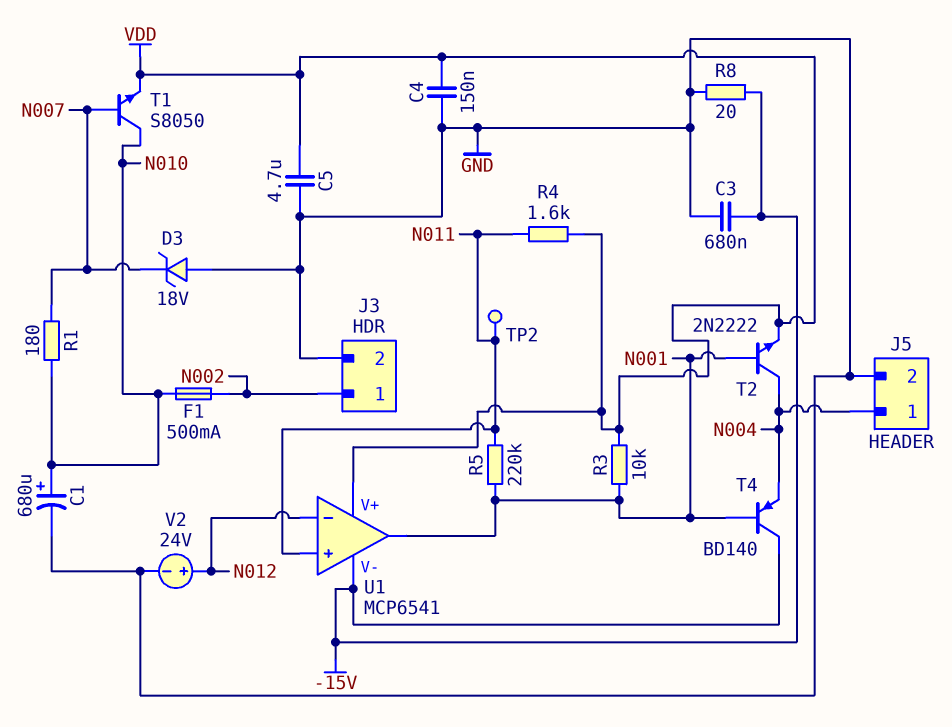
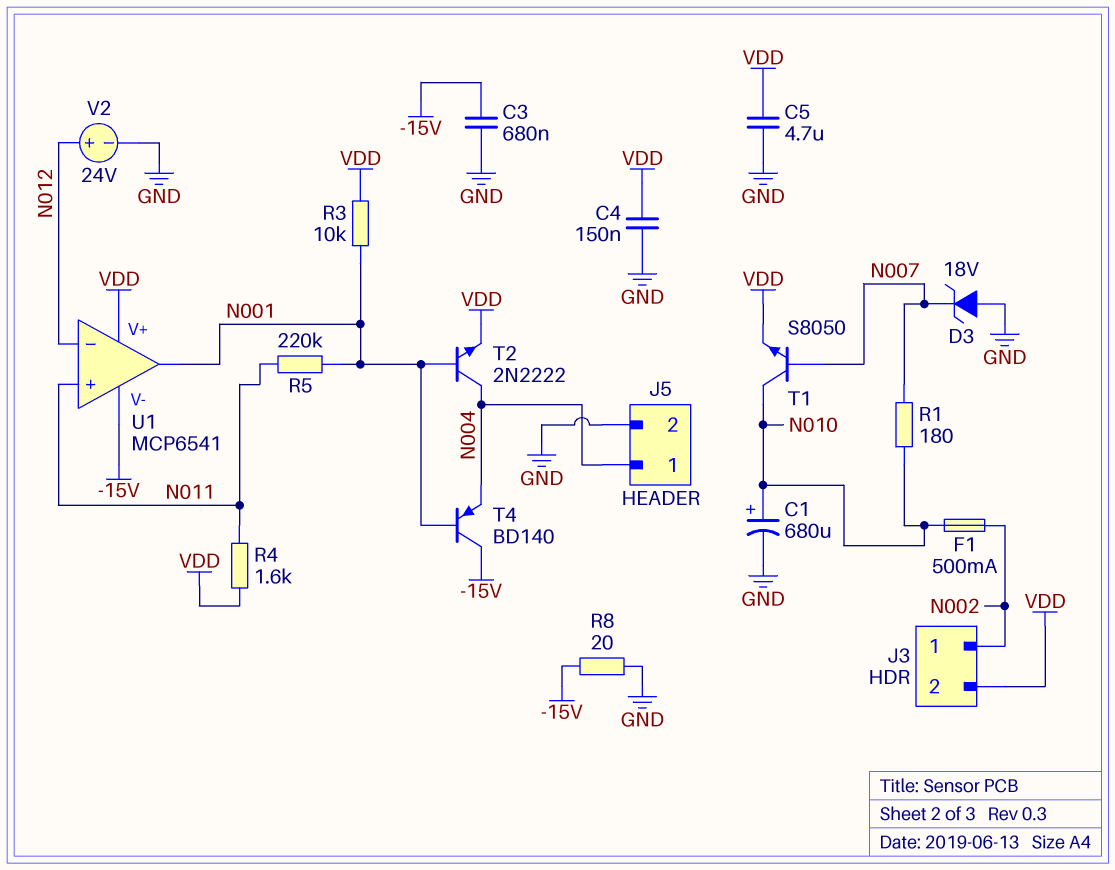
J3 pin 2: GND -> VDD
TP2: test point (N011) -> none

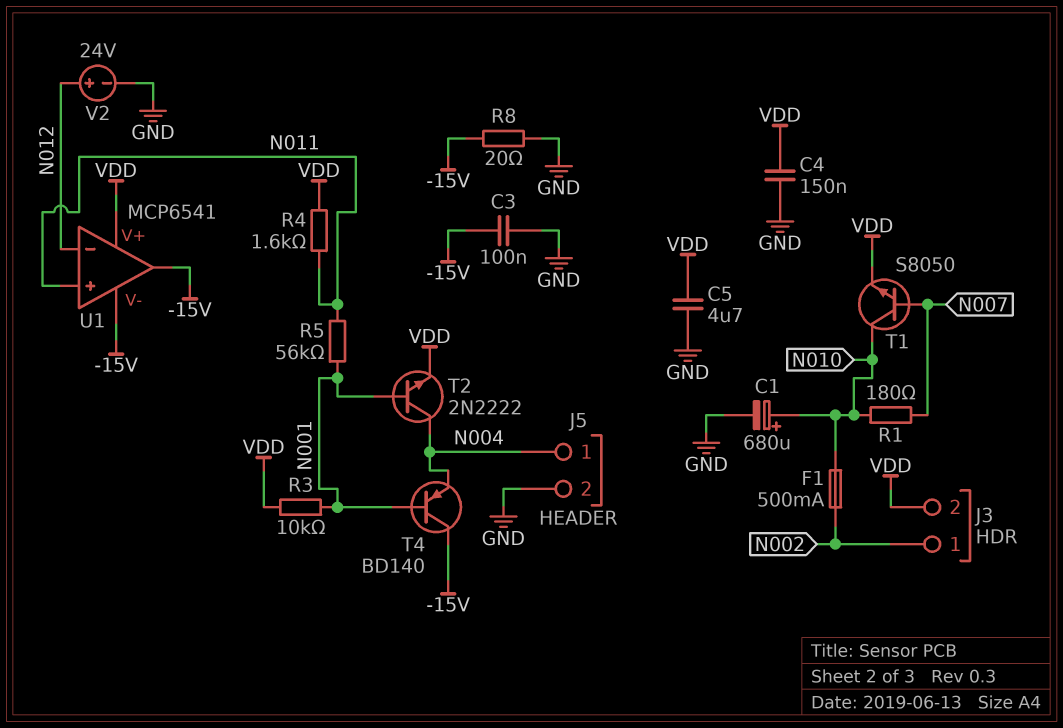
C3: 680nF (-15V, GND) -> 100nF (-15V, GND)
D3: zener 18V (A GND, K N007) -> none
R5: 220k (N001, N011) -> 56k (N001, N011)
U1 pin out: N001 -> -15V

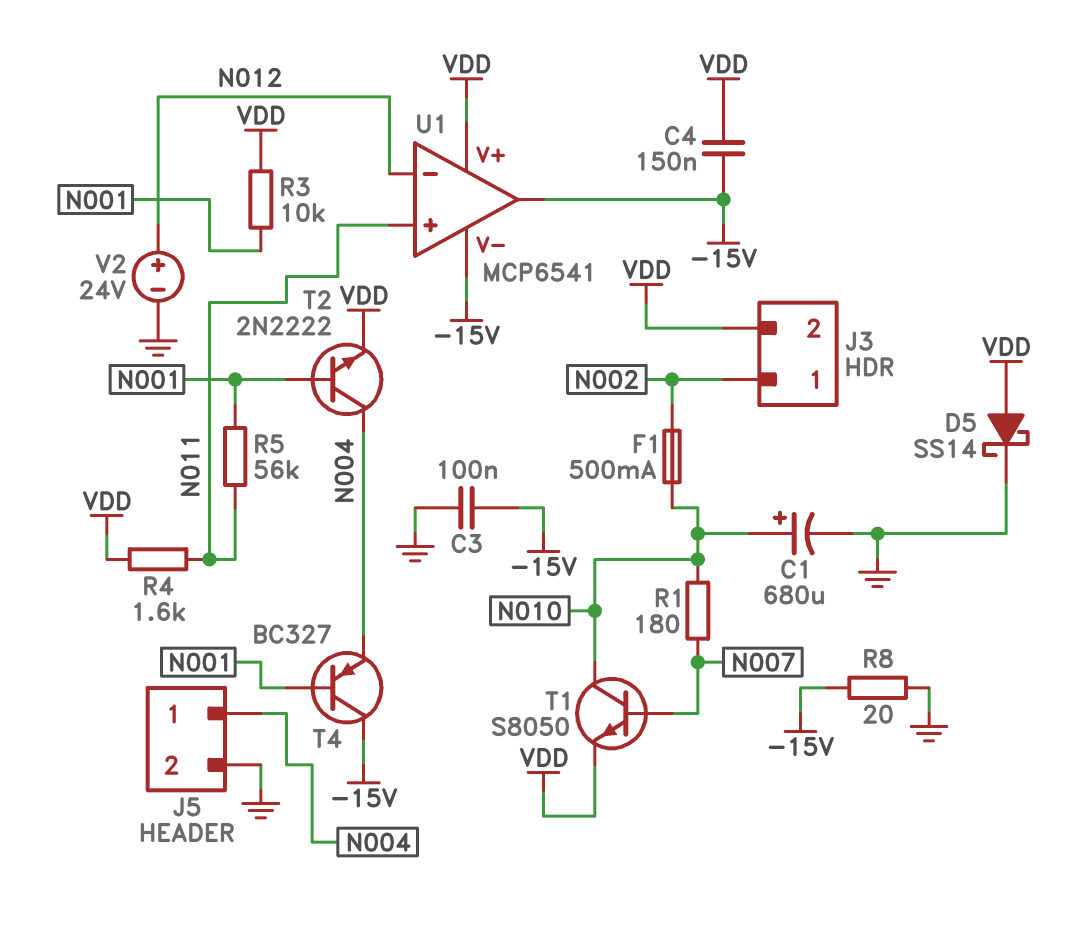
C4: 150nF (GND, VDD) -> 150nF (-15V, VDD)
C5: 4.7uF (GND, VDD) -> none
D5: none -> schottky SS14 (A VDD, K GND)
T4: PNP BD140 (B N001, C -15V, E N004) -> PNP BC327 (B N001, C -15V, E N004)

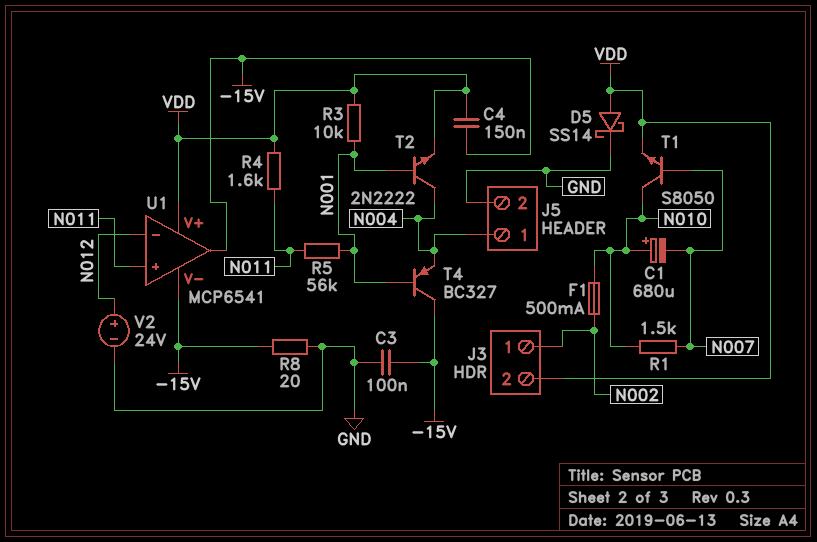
C1: 680uF (plus N010, minus GND) -> 680uF (plus N010, minus N007)
R1: 180 (N007, N010) -> 1.5k (N007, N010)

